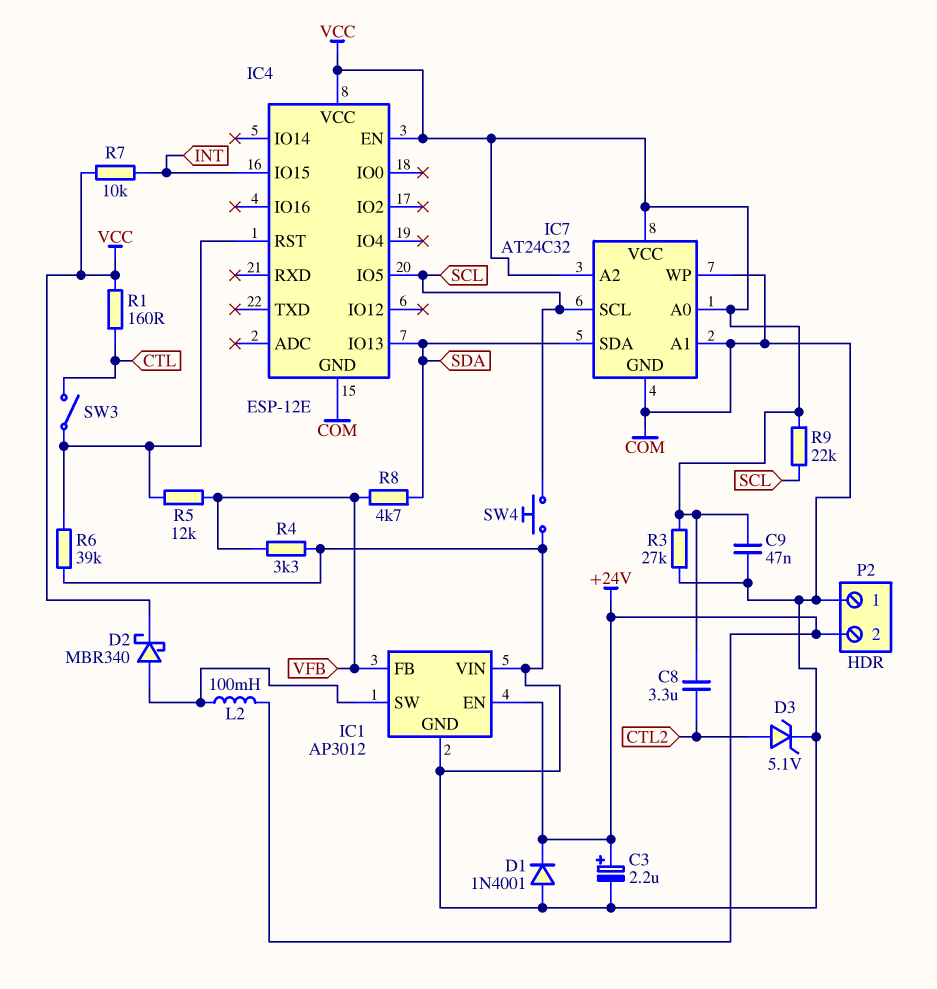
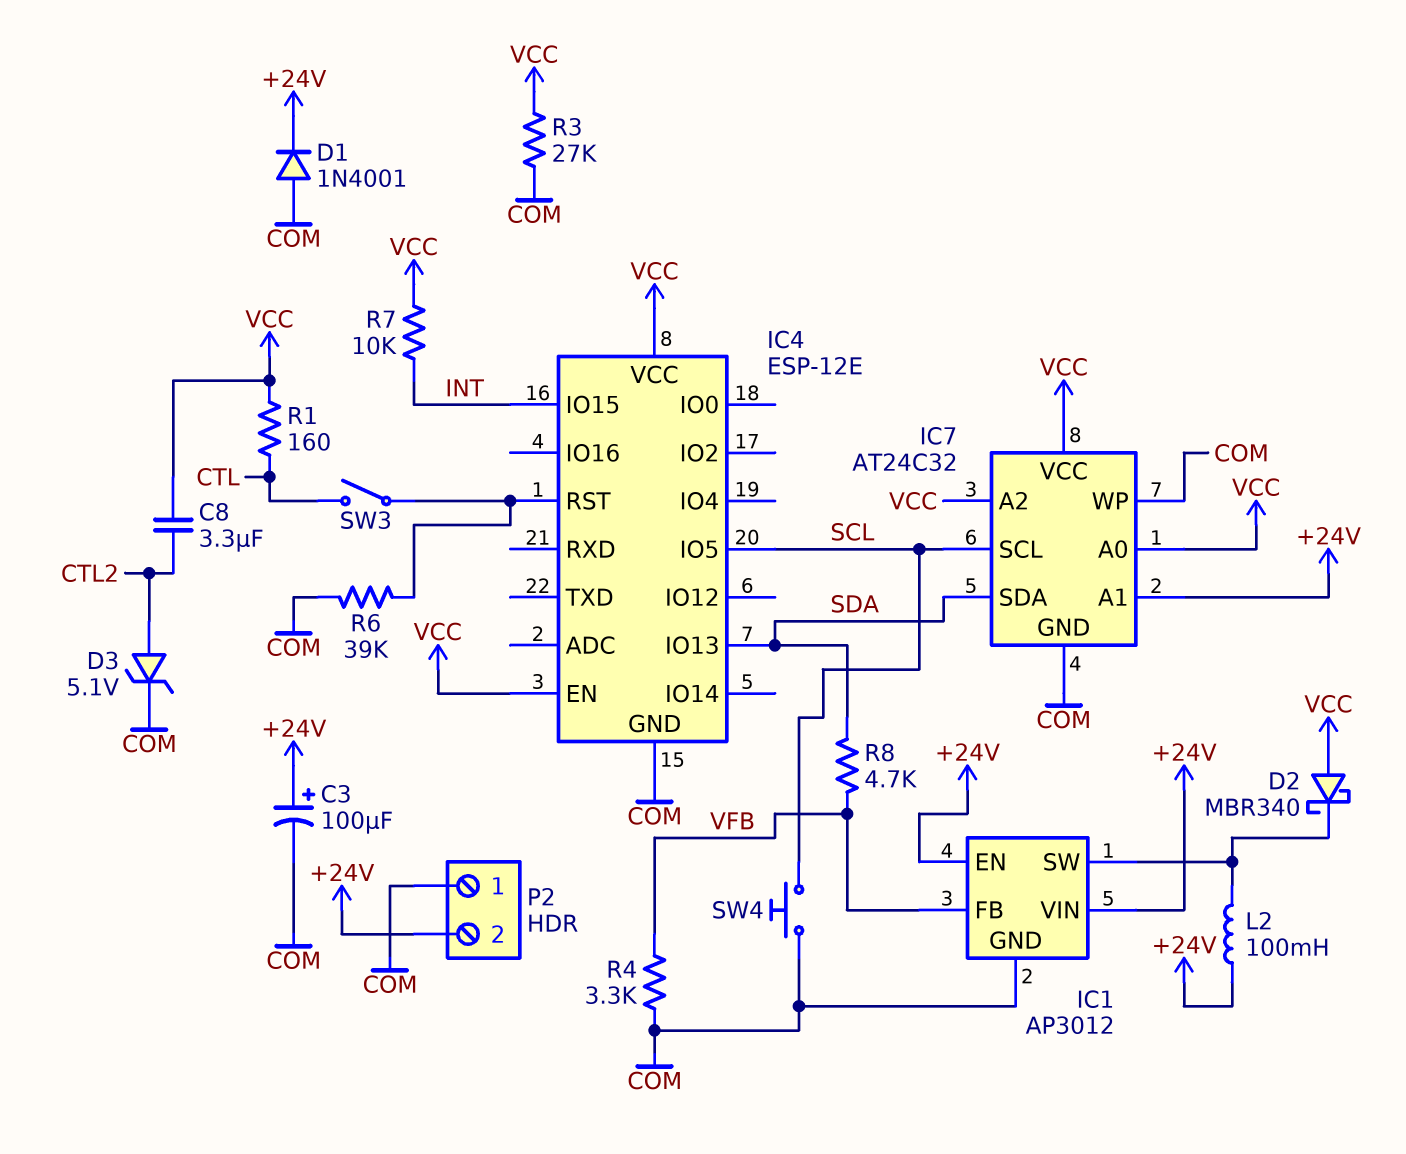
C3: 2.2uF (plus +24V, minus COM) -> 100uF (plus +24V, minus COM)
C9: 47nF (COM, VCC) -> none
D2: schottky MBR340 (A IC1/SW, K VCC) -> schottky MBR340 (A VCC, K IC1/SW)
IC1 pin VIN: COM -> +24V
IC7 pin A1: COM -> +24V
R5: 12k (IC4/RST, VFB) -> none
R9: 22k (SCL, VCC) -> none

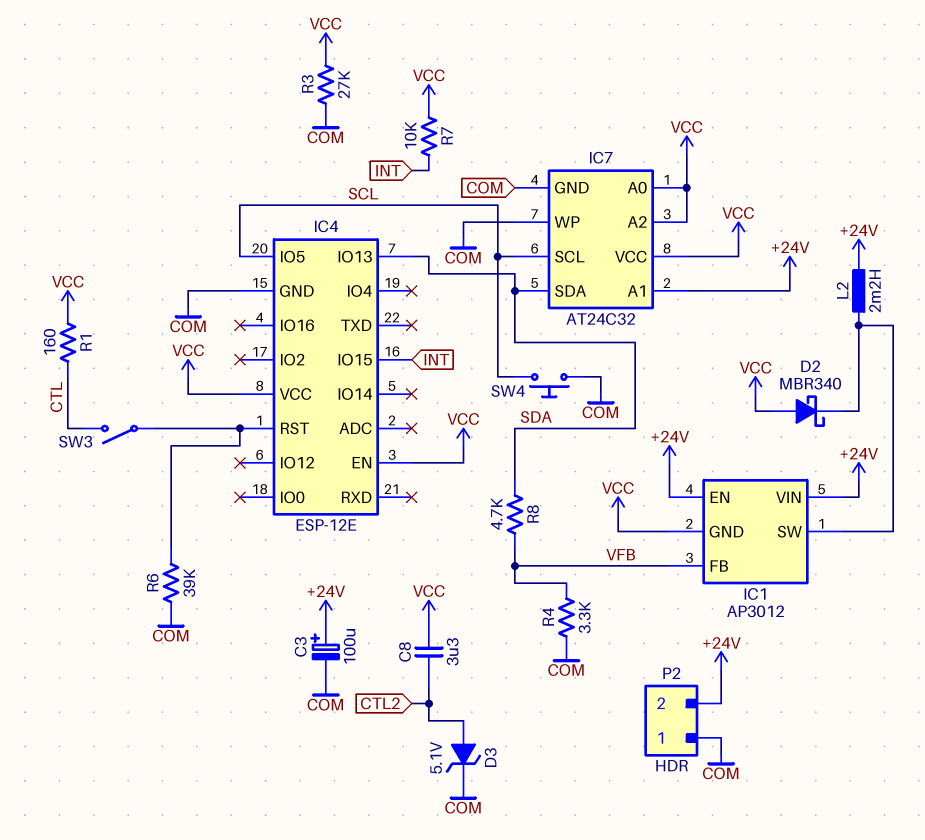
D1: diode 1N4001 (A COM, K +24V) -> none
IC1 pin GND: COM -> VCC
L2: 100mH (+24V, IC1/SW) -> 2.2mH (+24V, IC1/SW)

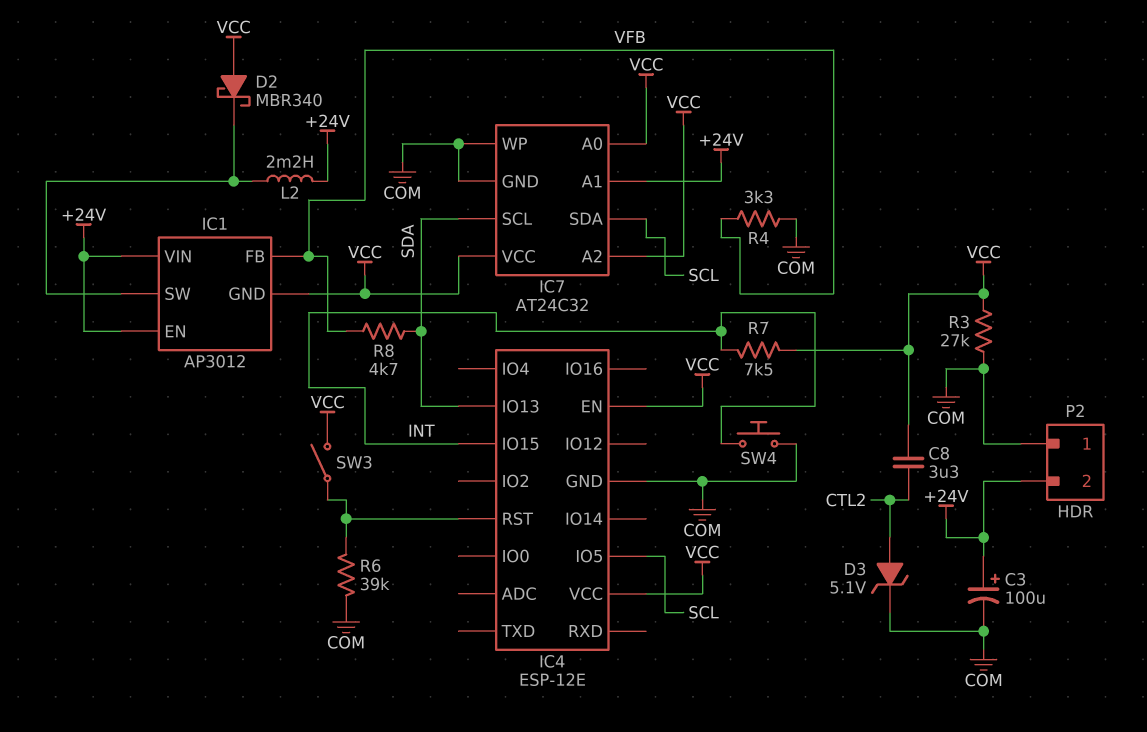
IC7 pin SCL: SCL -> SDA
IC7 pin SDA: SDA -> SCL
R1: 160 (CTL, VCC) -> none
R7: 10k (INT, VCC) -> 7.5k (INT, VCC)
SW3: switch (CTL, IC4/RST) -> switch (IC4/RST, VCC)
SW4: button (COM, SCL) -> button (COM, INT)

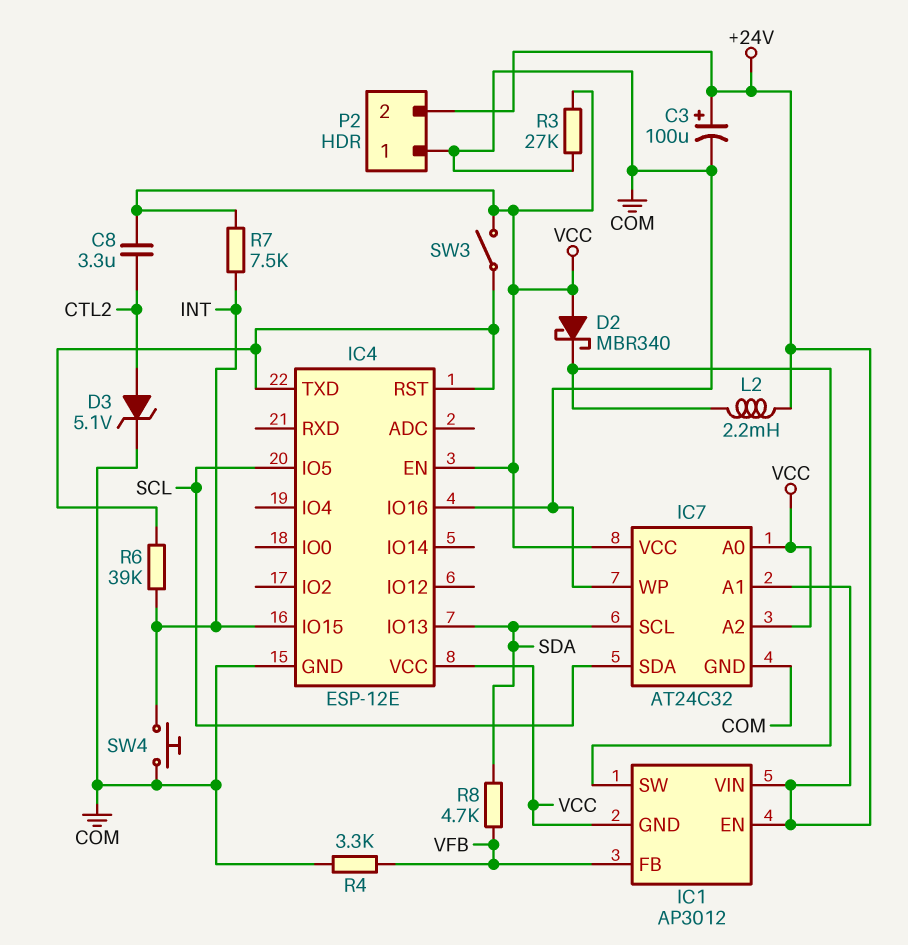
IC4 pin IO16: none -> COM
IC4 pin TXD: none -> IC4/RST
R6: 39k (COM, IC4/RST) -> 39k (IC4/RST, INT)

